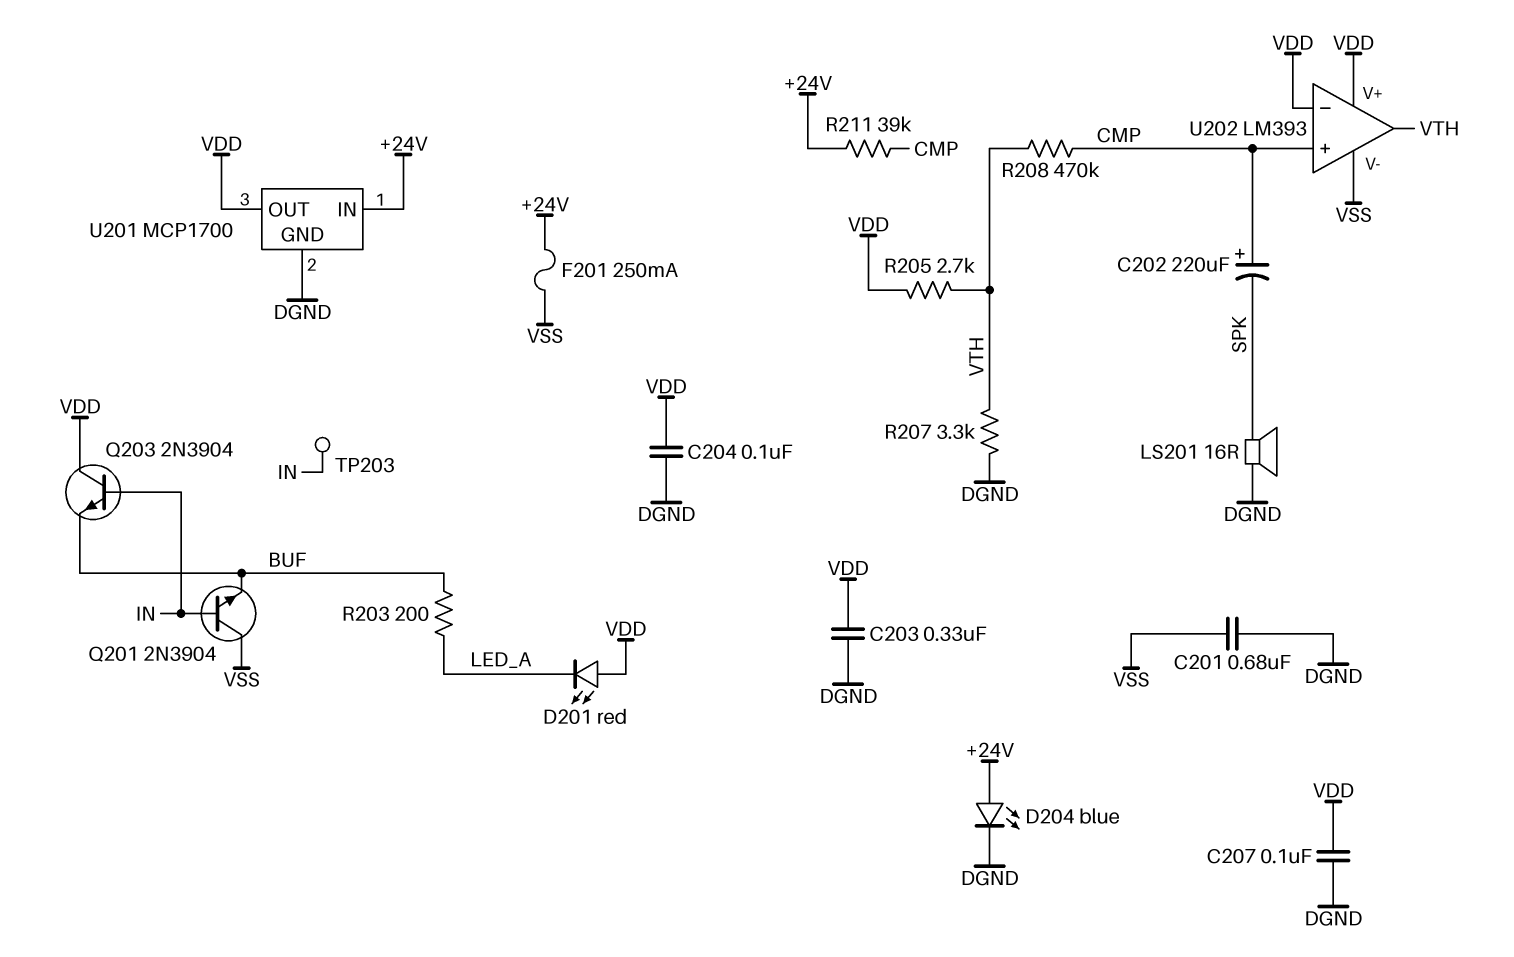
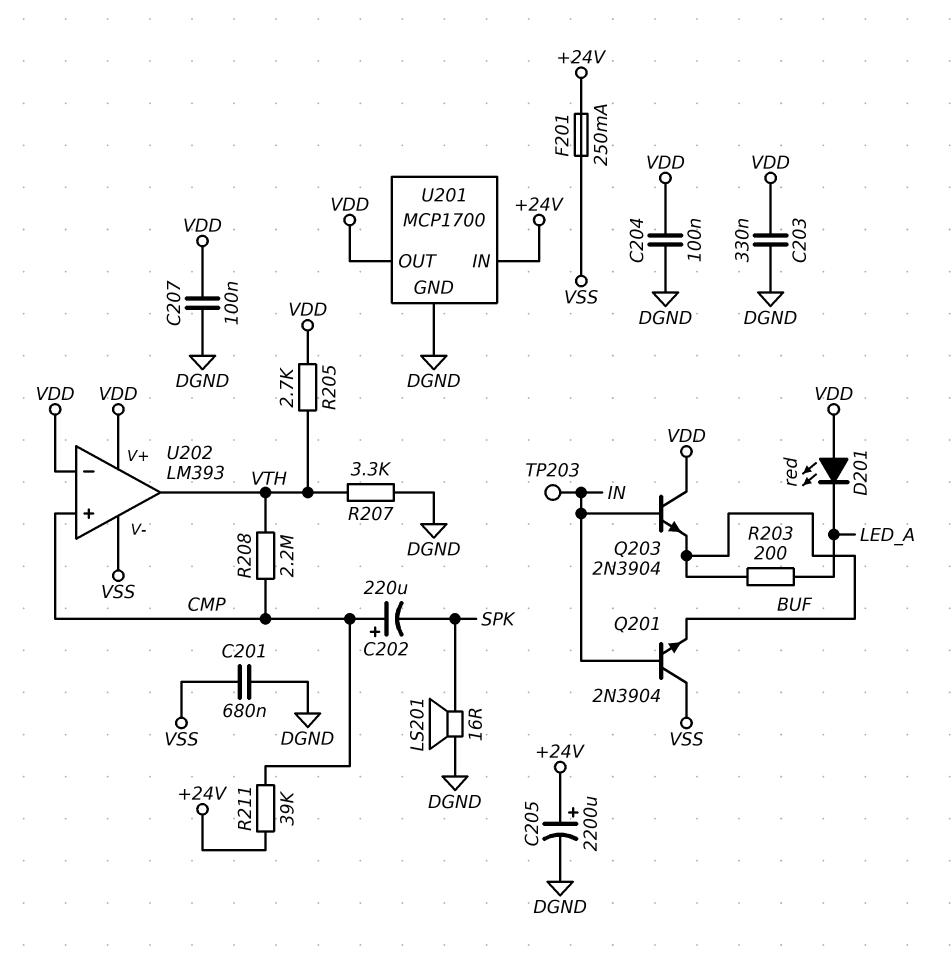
C205: none -> 2200uF (plus +24V, minus DGND)
D204: LED blue (A +24V, K DGND) -> none
R208: 470k (CMP, VTH) -> 2.2M (CMP, VTH)

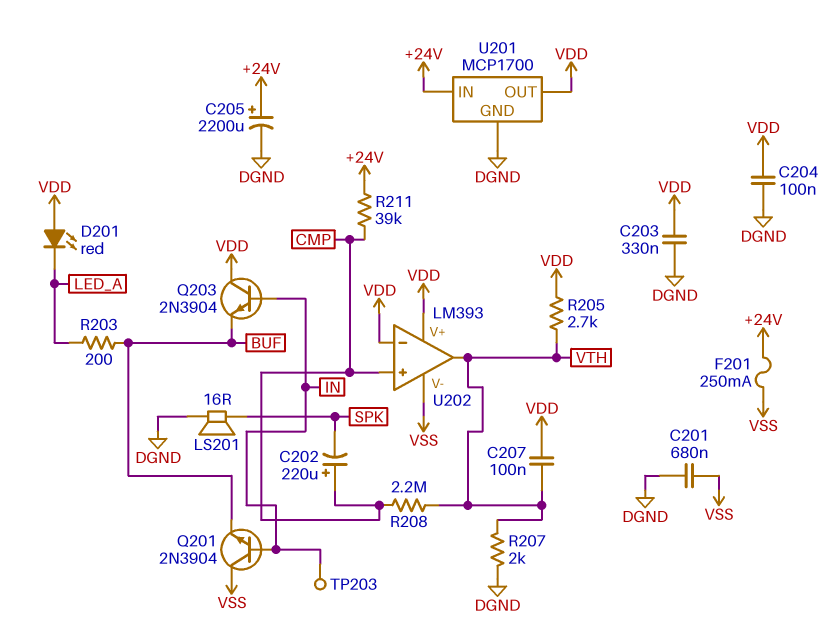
C207: 100nF (DGND, VDD) -> 100nF (VDD, VTH)
R207: 3.3k (DGND, VTH) -> 2k (DGND, VTH)

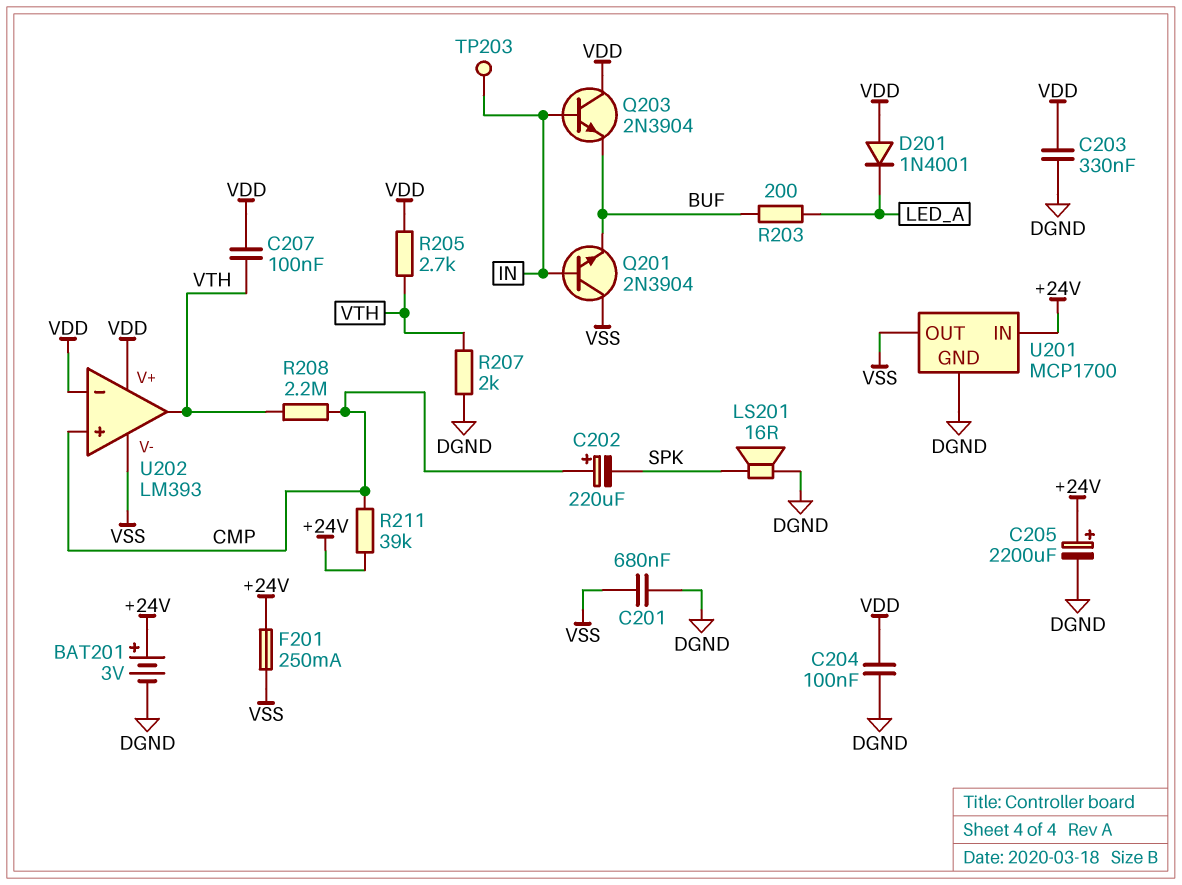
BAT201: none -> 3V (plus +24V, minus DGND)
D201: LED red (A VDD, K LED_A) -> diode 1N4001 (A VDD, K LED_A)
U201 pin OUT: VDD -> VSS

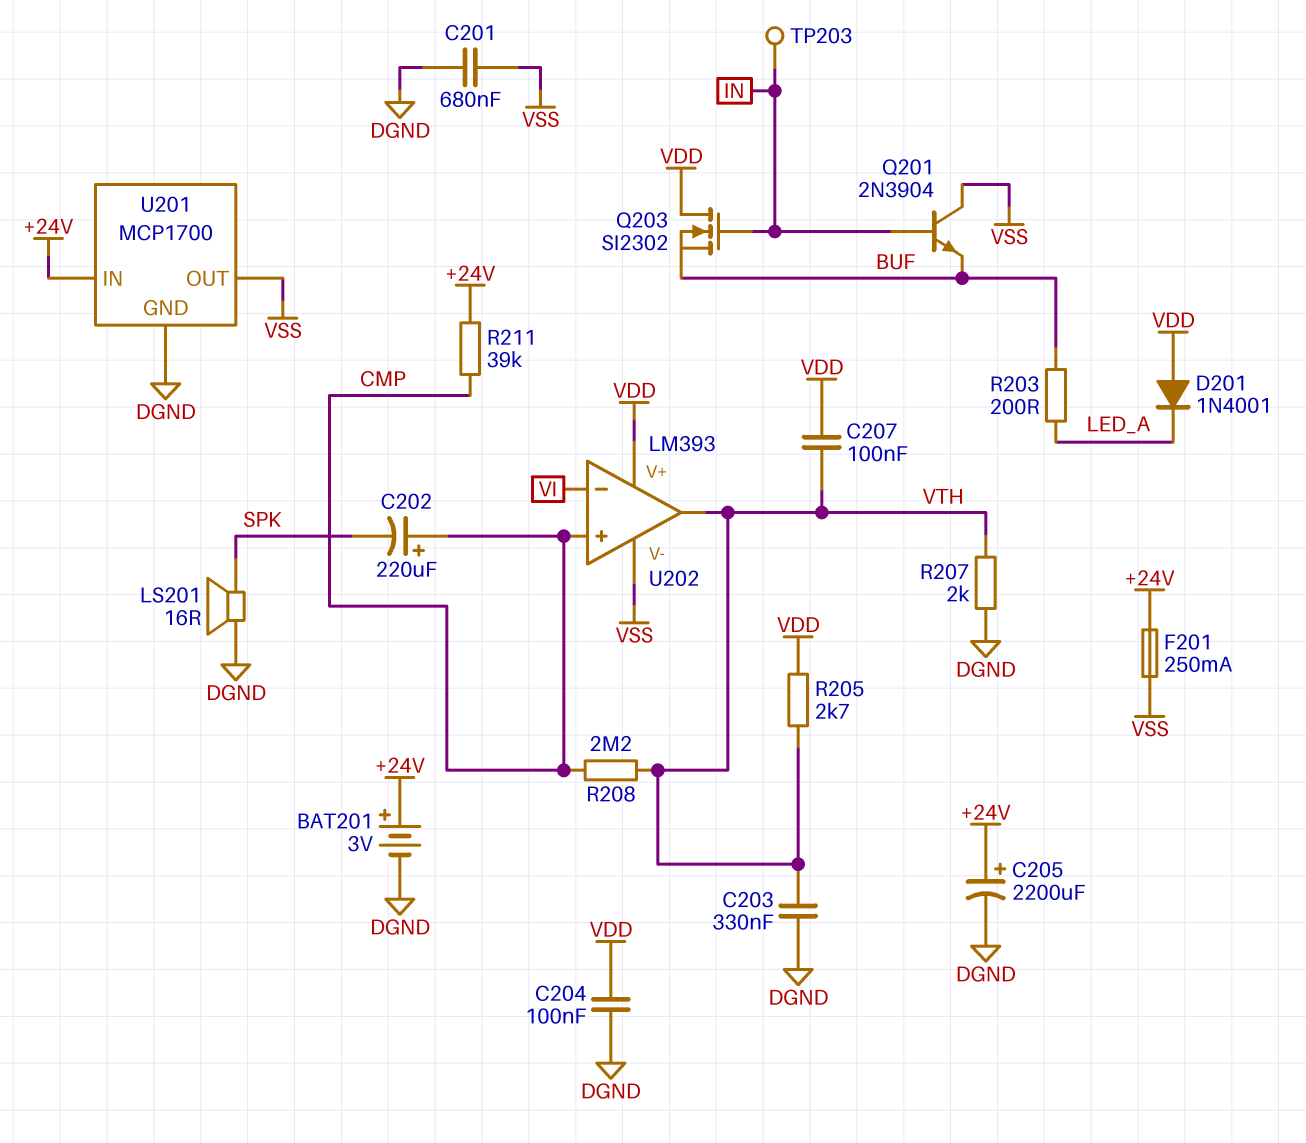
C203: 330nF (DGND, VDD) -> 330nF (DGND, VTH)
Q203: NPN 2N3904 (B IN, C VDD, E BUF) -> NMOS SI2302 (G IN, D VDD, S BUF)
U202 pin in-: VDD -> VI

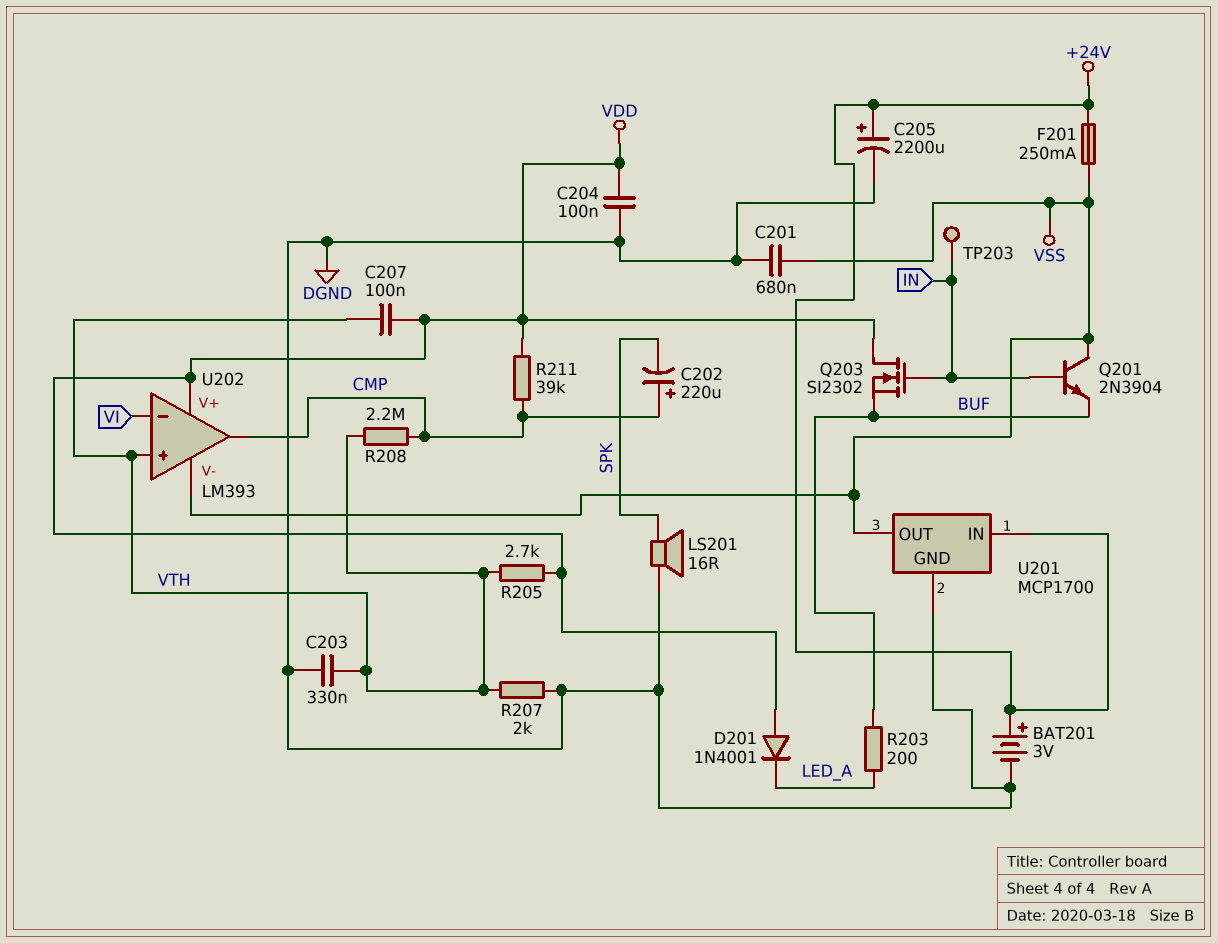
R211: 39k (+24V, CMP) -> 39k (CMP, VDD)
U202 pin in+: CMP -> VTH
U202 pin out: VTH -> CMP

